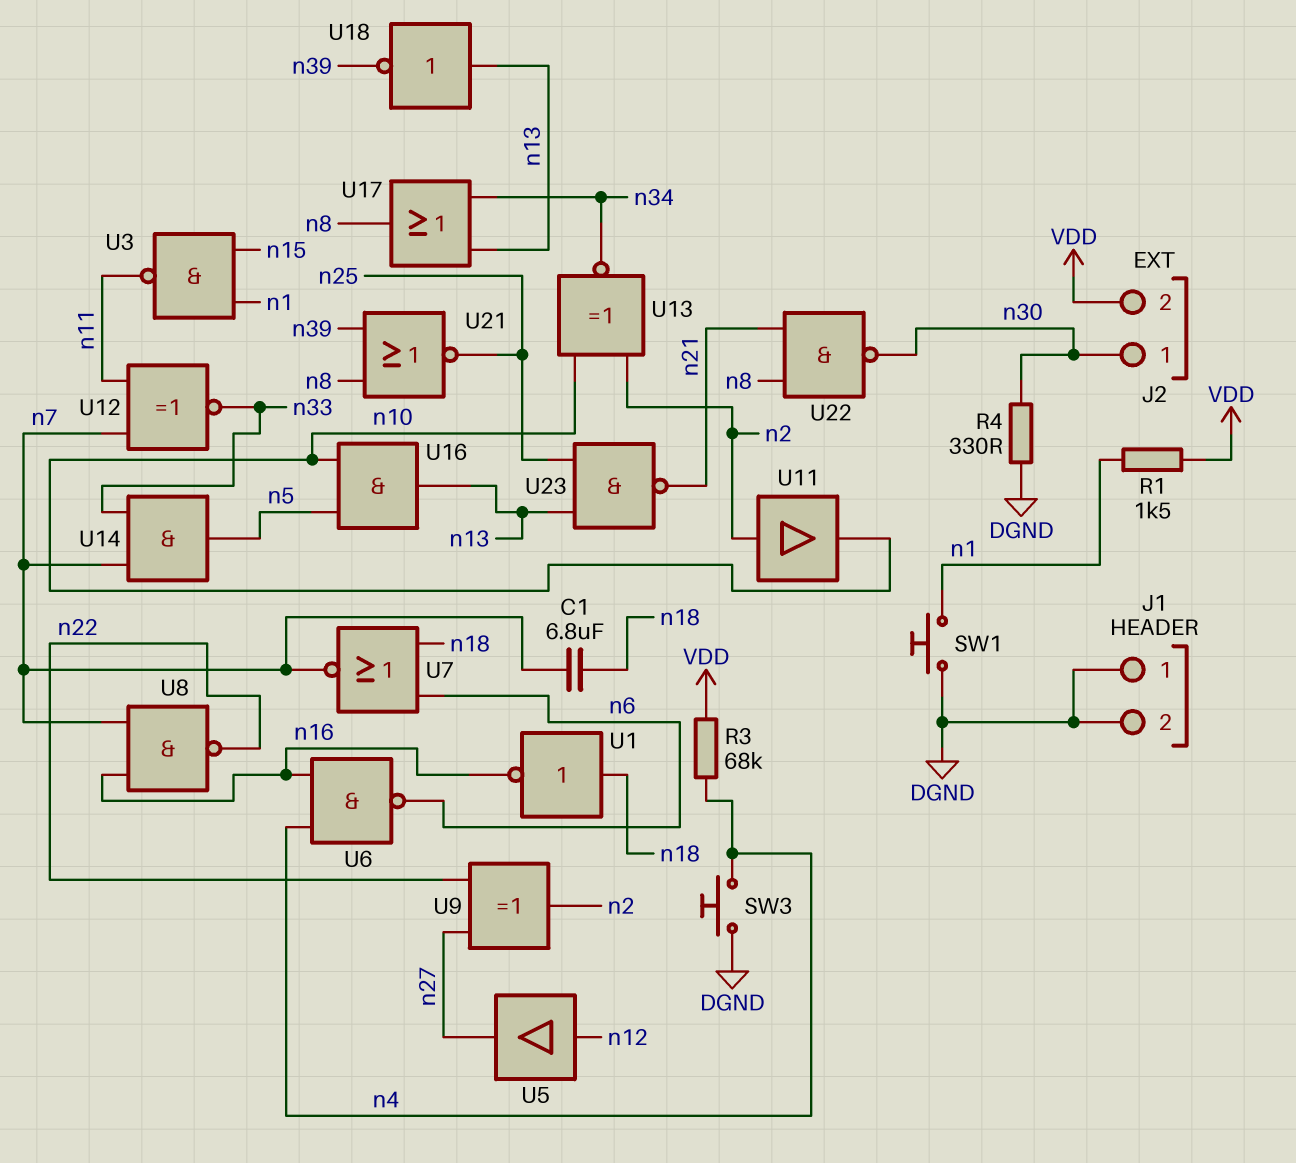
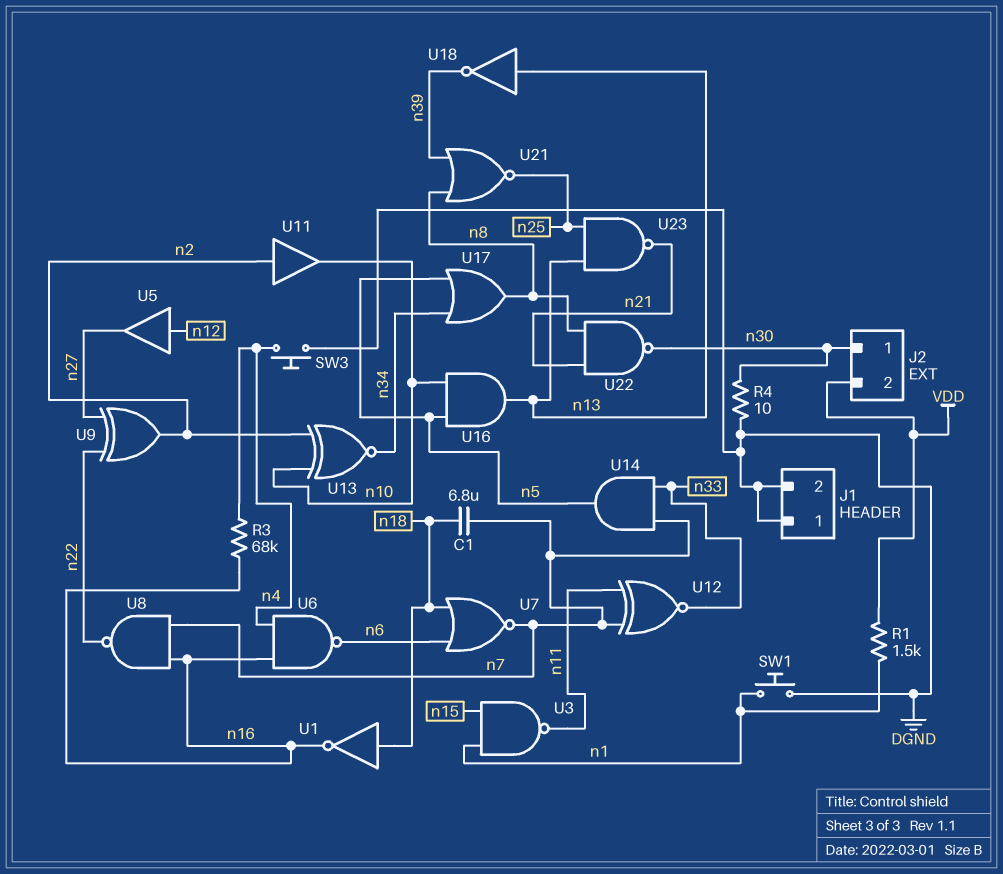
R3: 68k (VDD, n4) -> 68k (n4, n16)
R4: 330 (DGND, n30) -> 10 (DGND, n30)
U17: OR (in n13, in n34, out n8) -> OR (in n5, in n34, out n8)

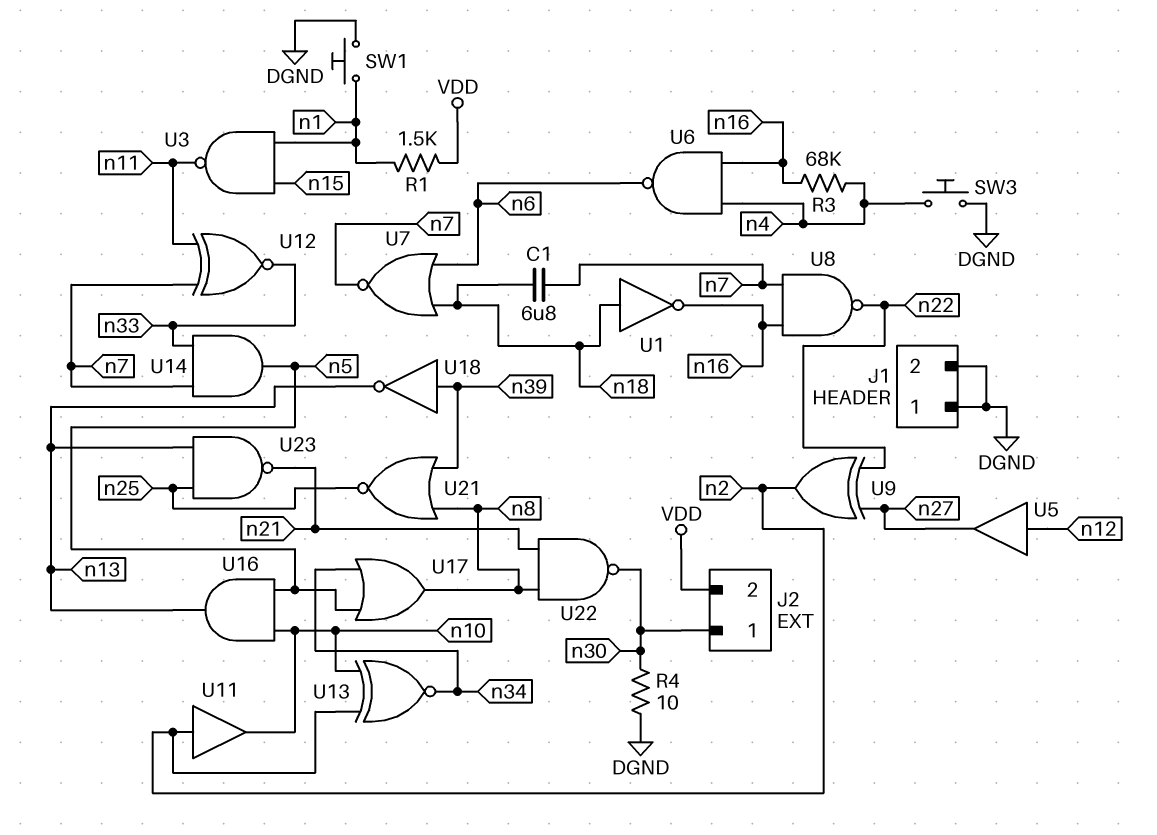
U18: NOT (in n13, out n39) -> NOT (in n39, out n13)

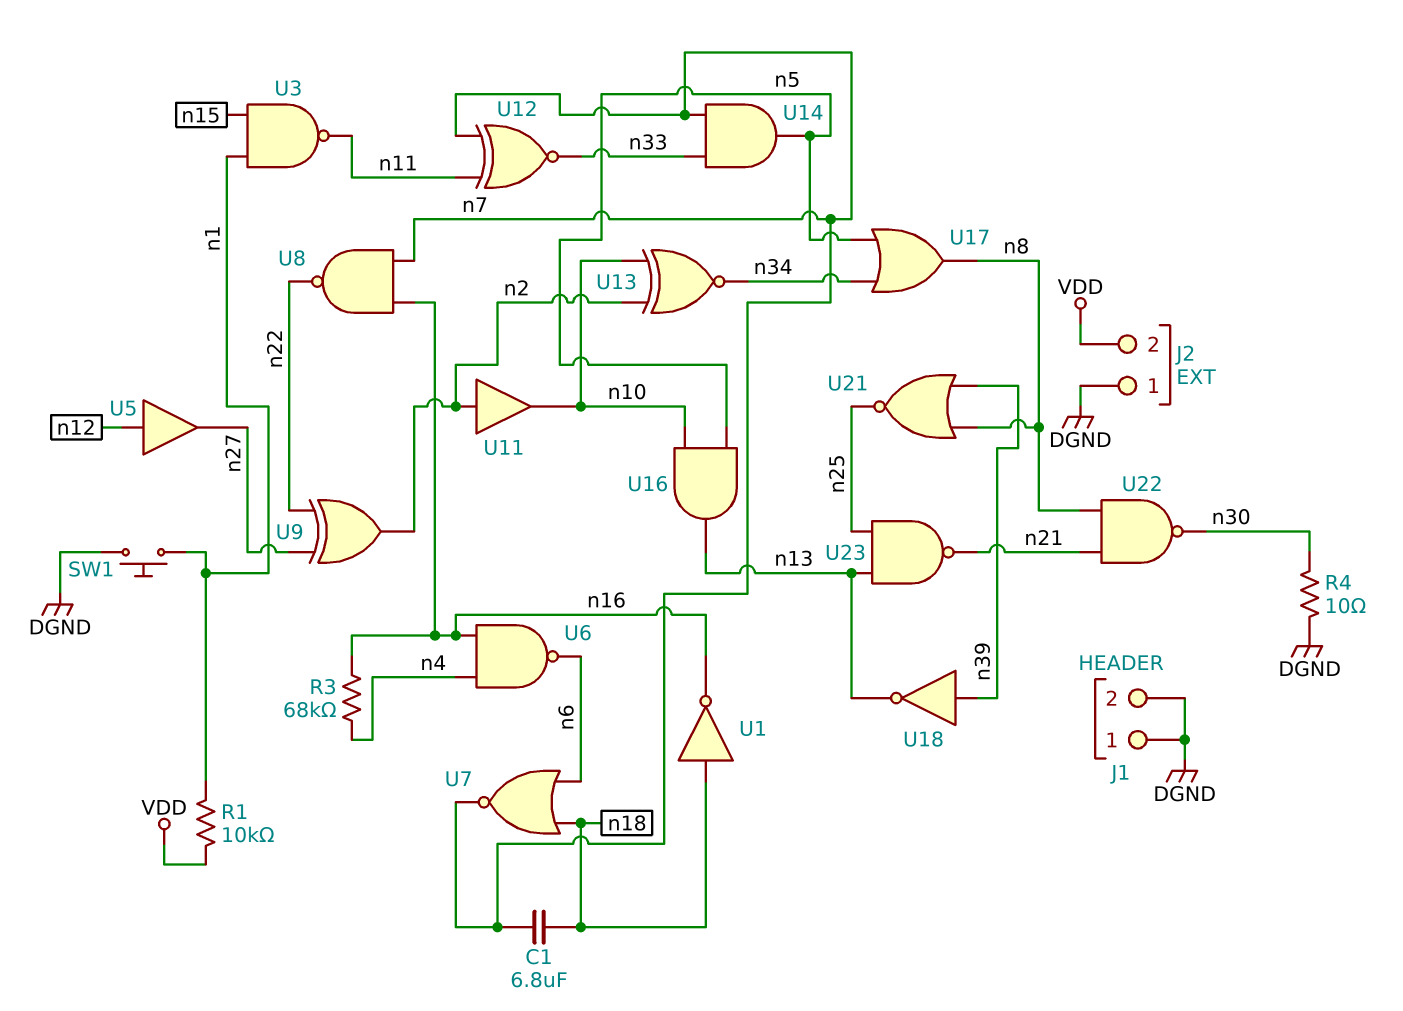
J2 pin 1: n30 -> DGND
R1: 1.5k (VDD, n1) -> 10k (VDD, n1)
SW3: button (DGND, n4) -> none

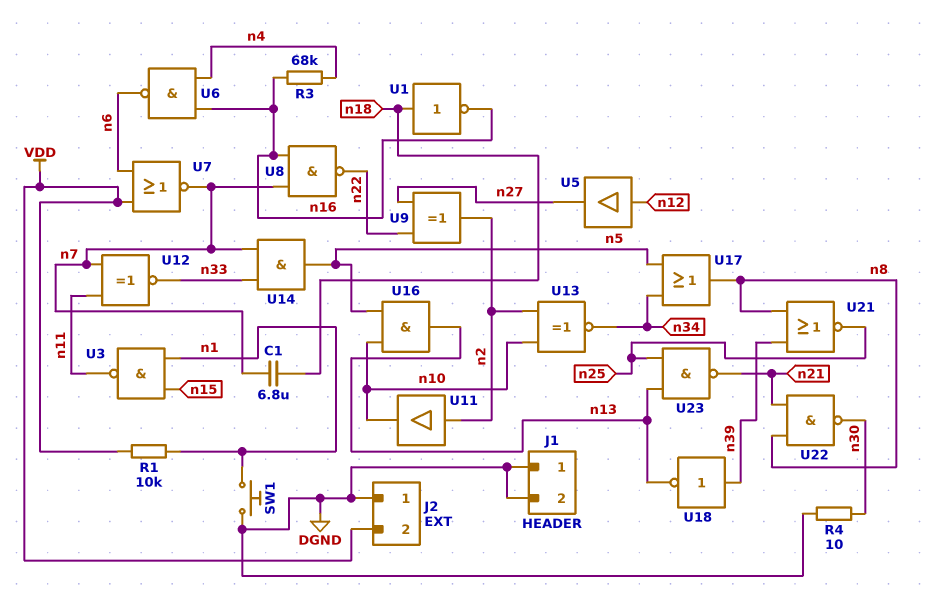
U7: NOR (in n6, in n18, out n7) -> NOR (in VDD, in n6, out n7)

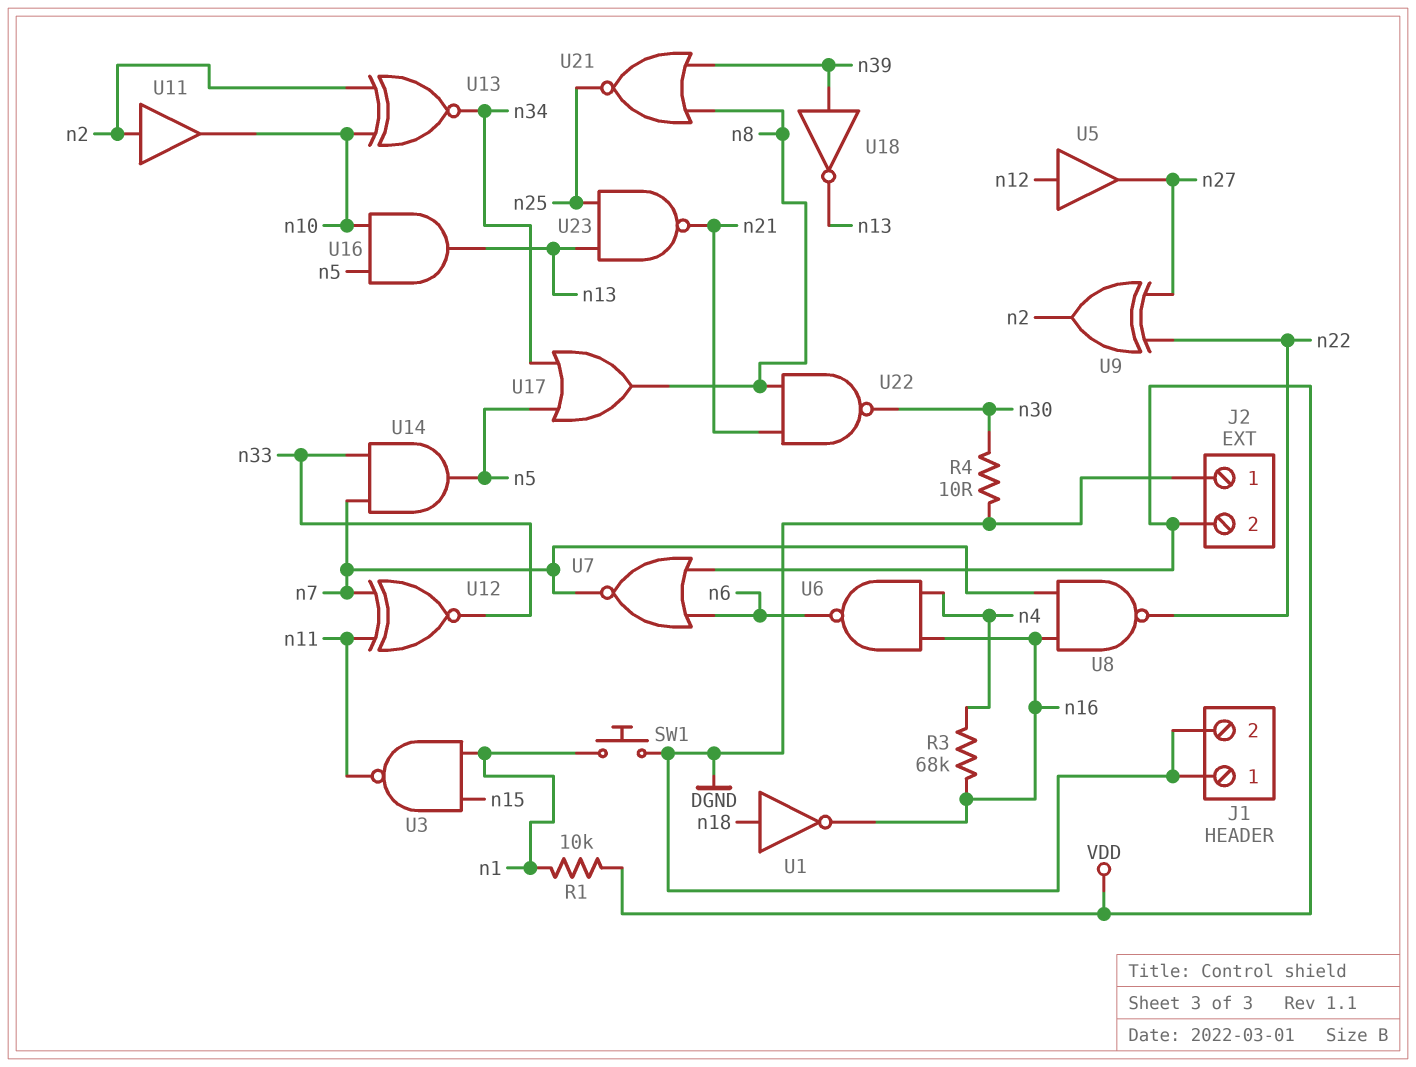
C1: 6.8uF (n7, n18) -> none

